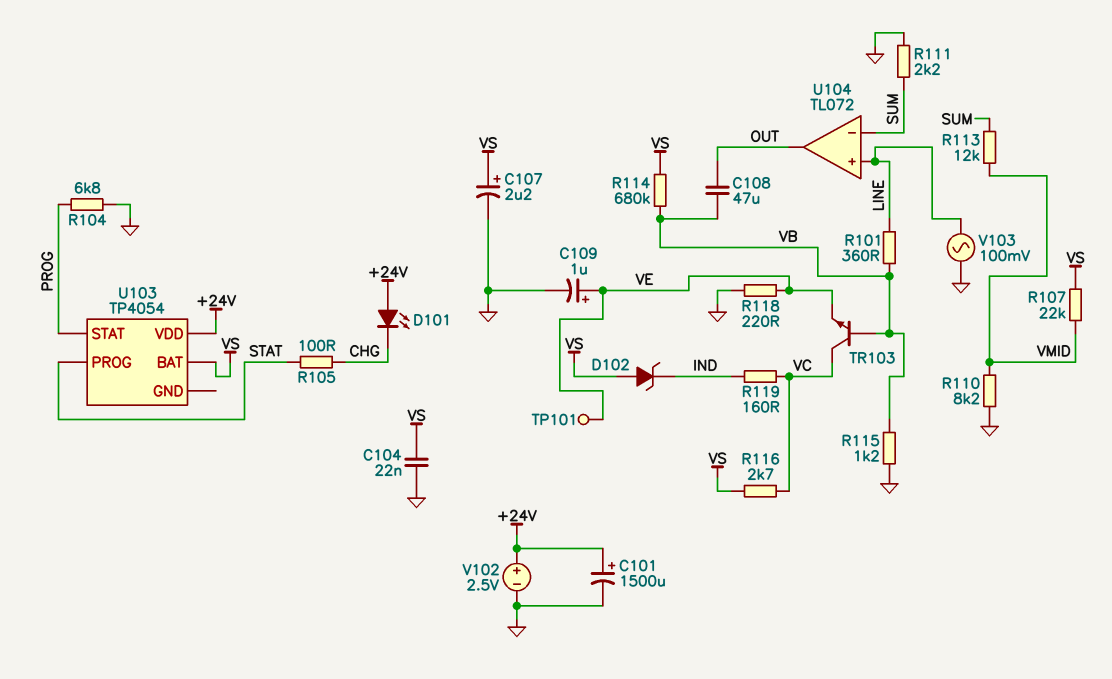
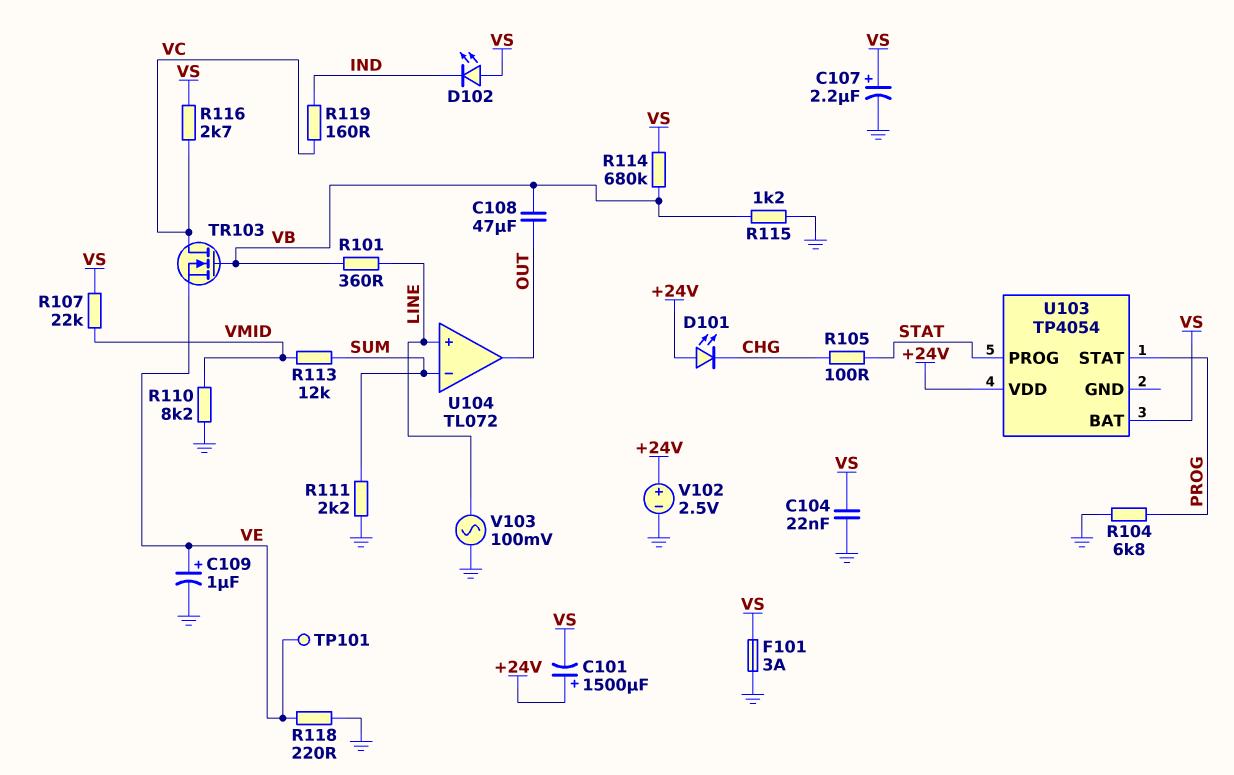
C101: 1500uF (plus +24V, minus GND) -> 1500uF (plus +24V, minus VS)
D102: zener (A VS, K IND) -> LED (A VS, K IND)
F101: none -> 3A (GND, VS)
TR103: NPN (B VB, C VC, E VE) -> NMOS (G VB, D VC, S VE)

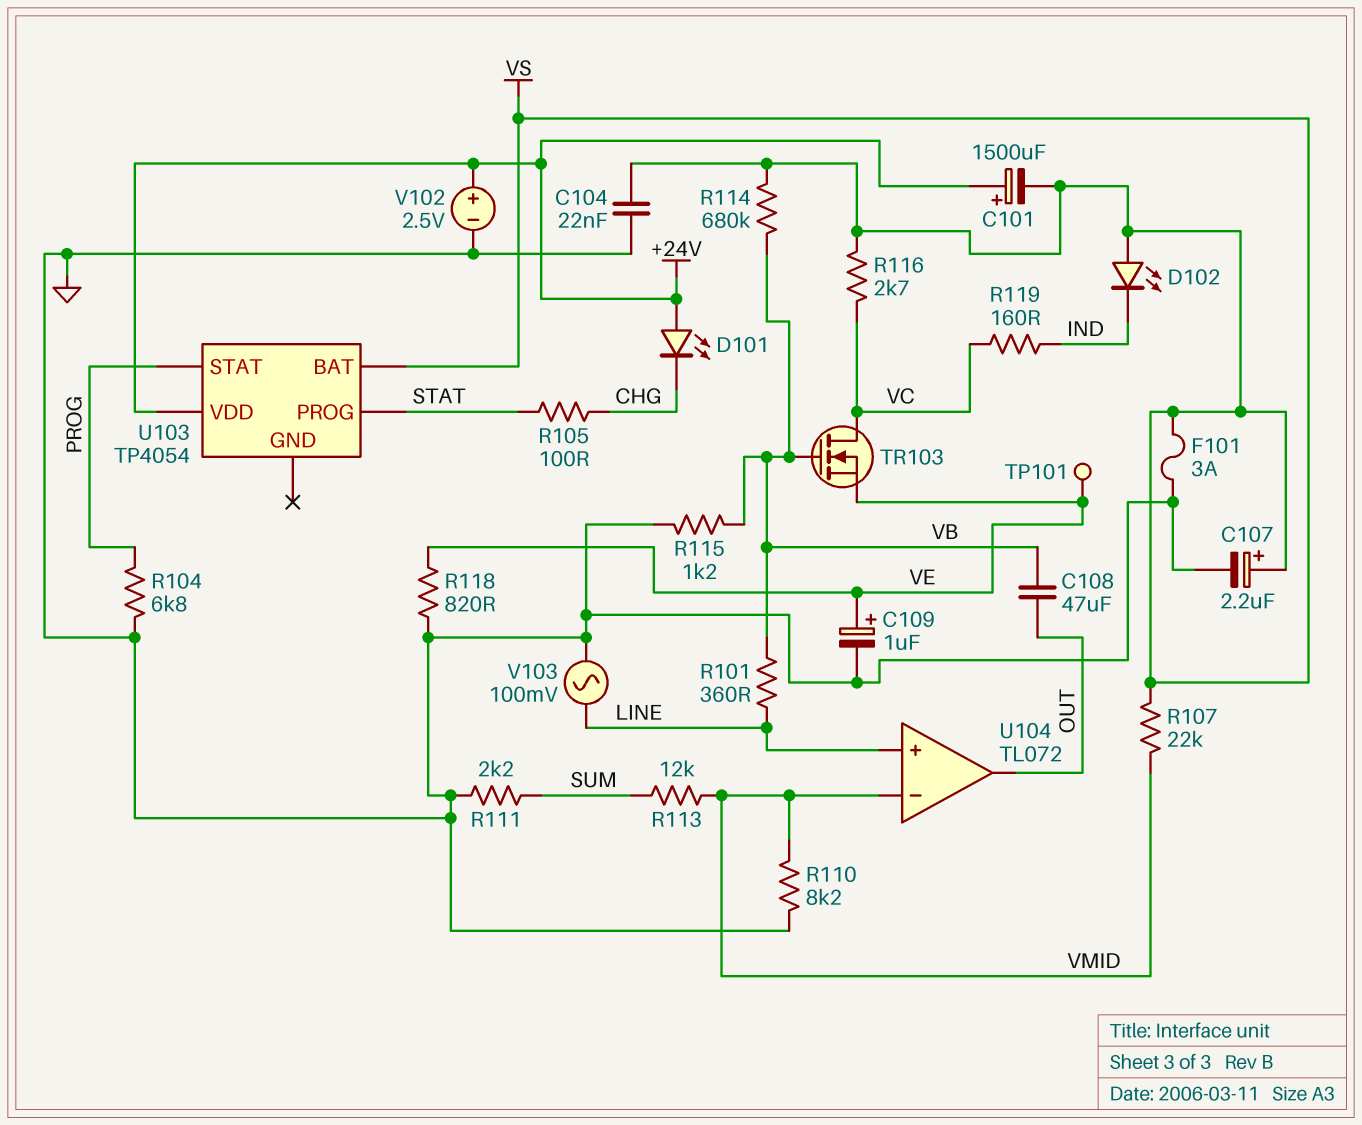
R118: 220 (GND, VE) -> 820 (GND, VE)
U104 pin in-: SUM -> VMID

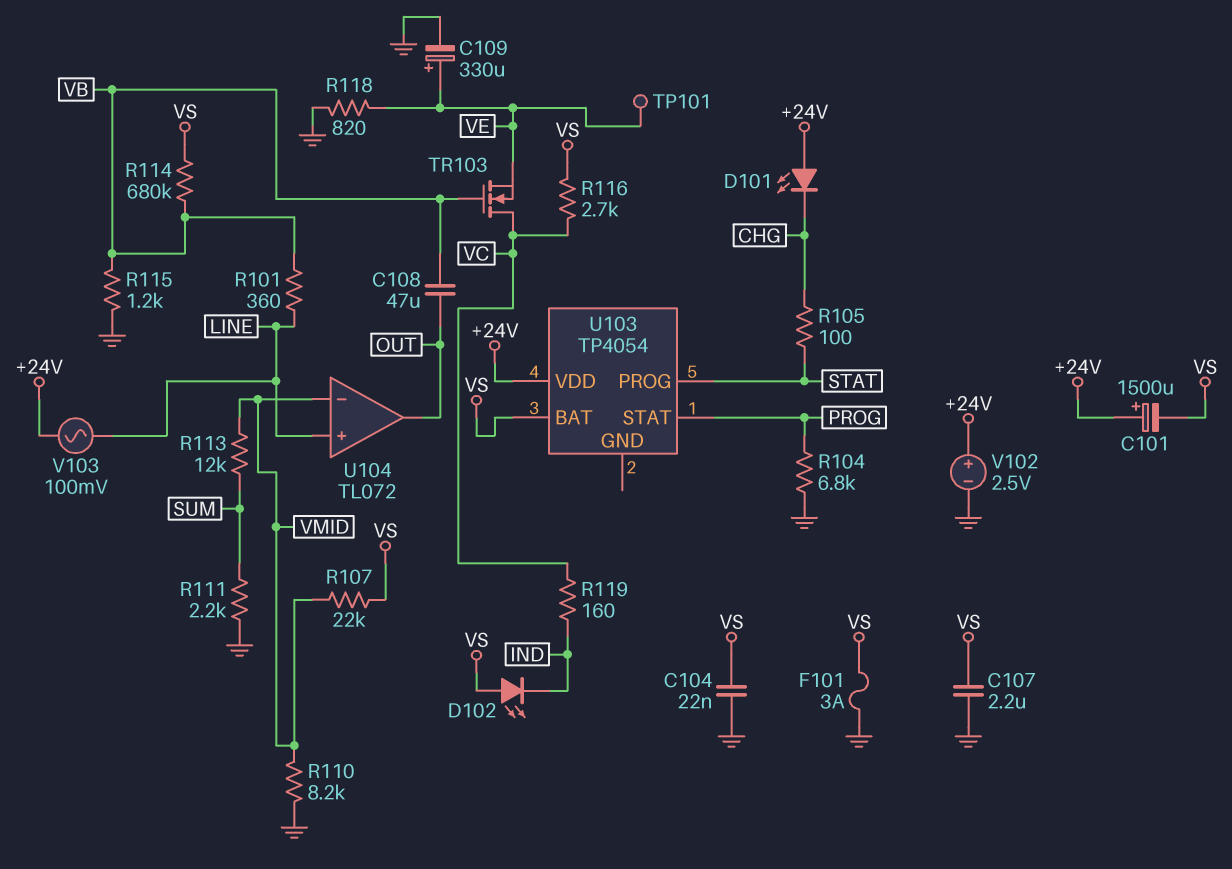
C107: 2.2uF (plus VS, minus GND) -> 2.2uF (GND, VS)
C109: 1uF (plus VE, minus GND) -> 330uF (plus VE, minus GND)
V103: AC 100mV (GND, LINE) -> AC 100mV (+24V, LINE)

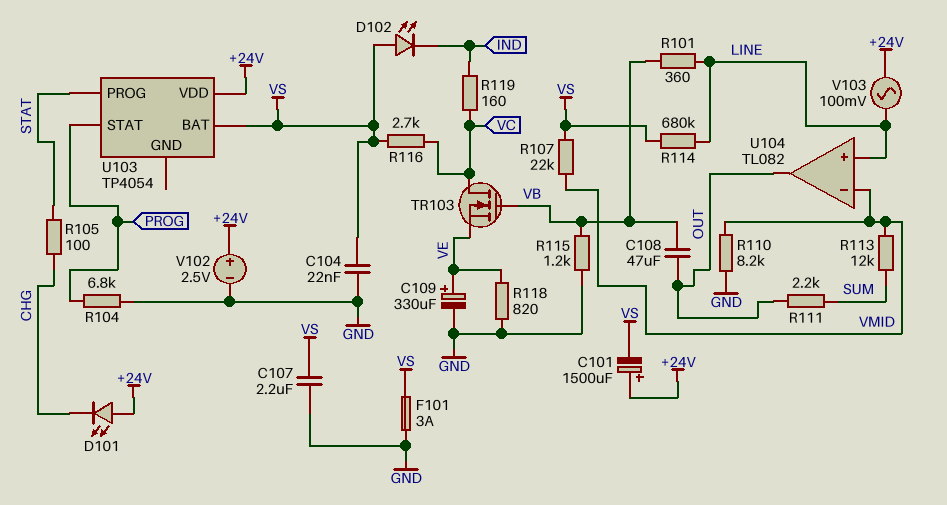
R111: 2.2k (GND, SUM) -> 2.2k (OUT, SUM)
R114: 680k (VB, VS) -> 680k (LINE, VS)
TP101: test point (VE) -> none
U104: TL072 -> TL082

